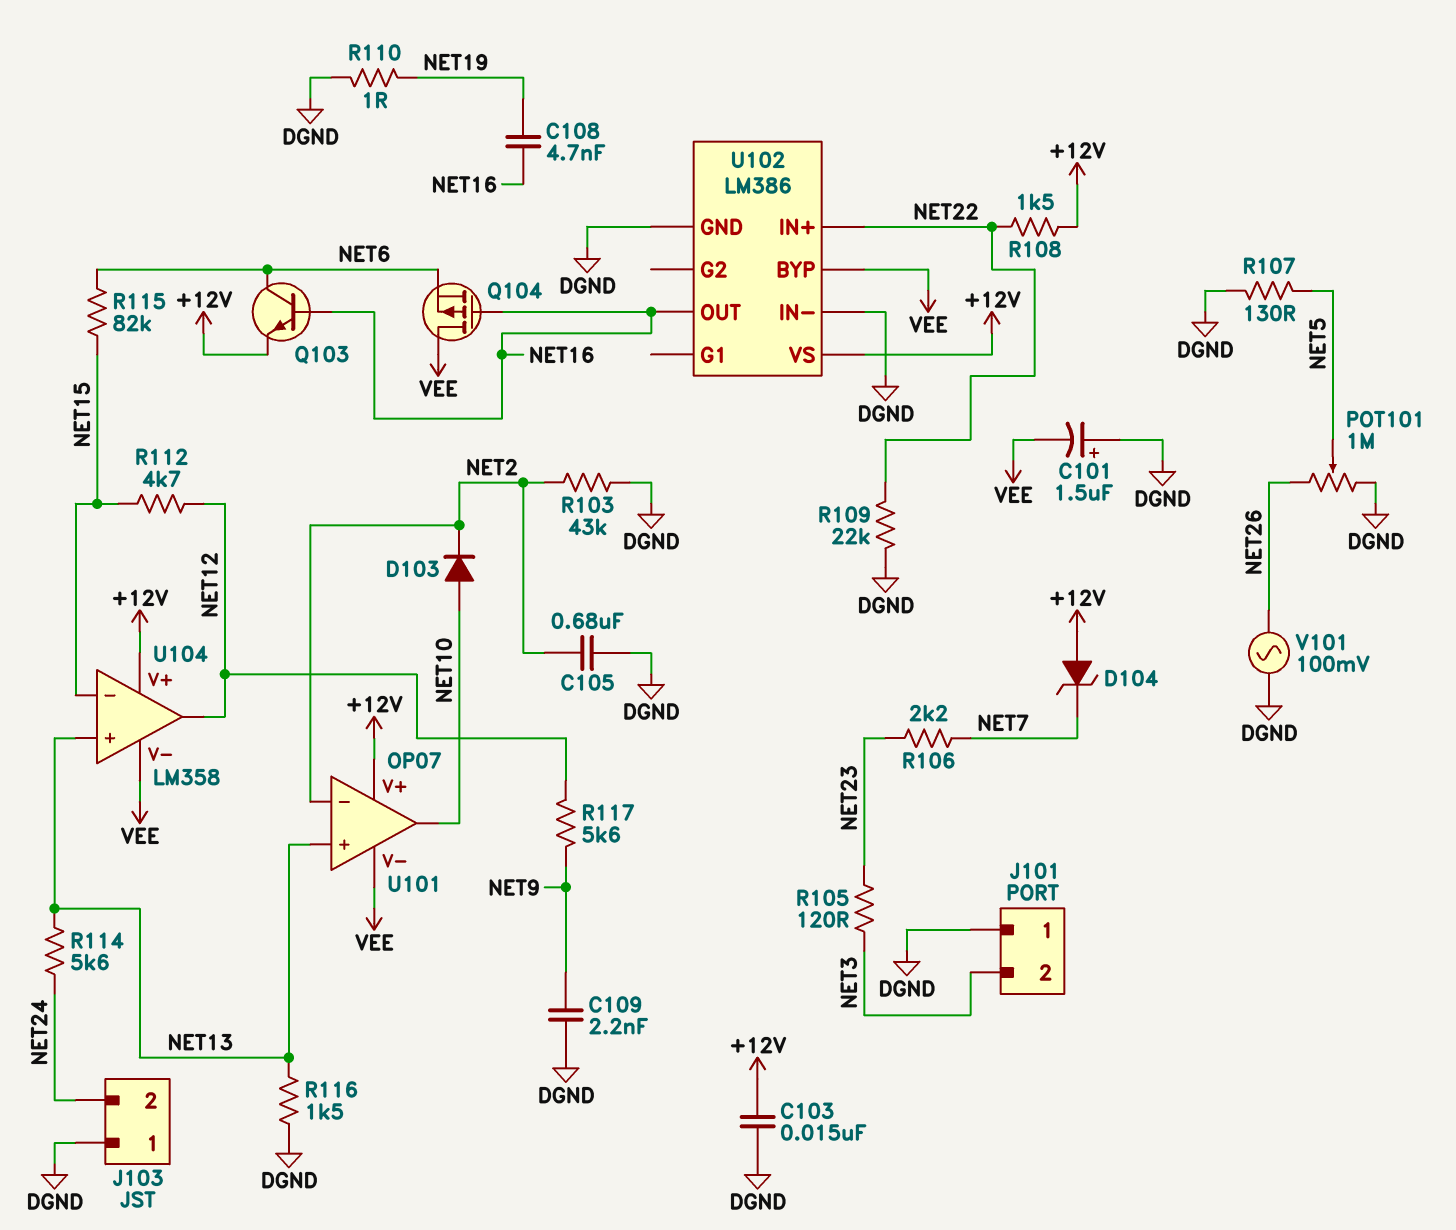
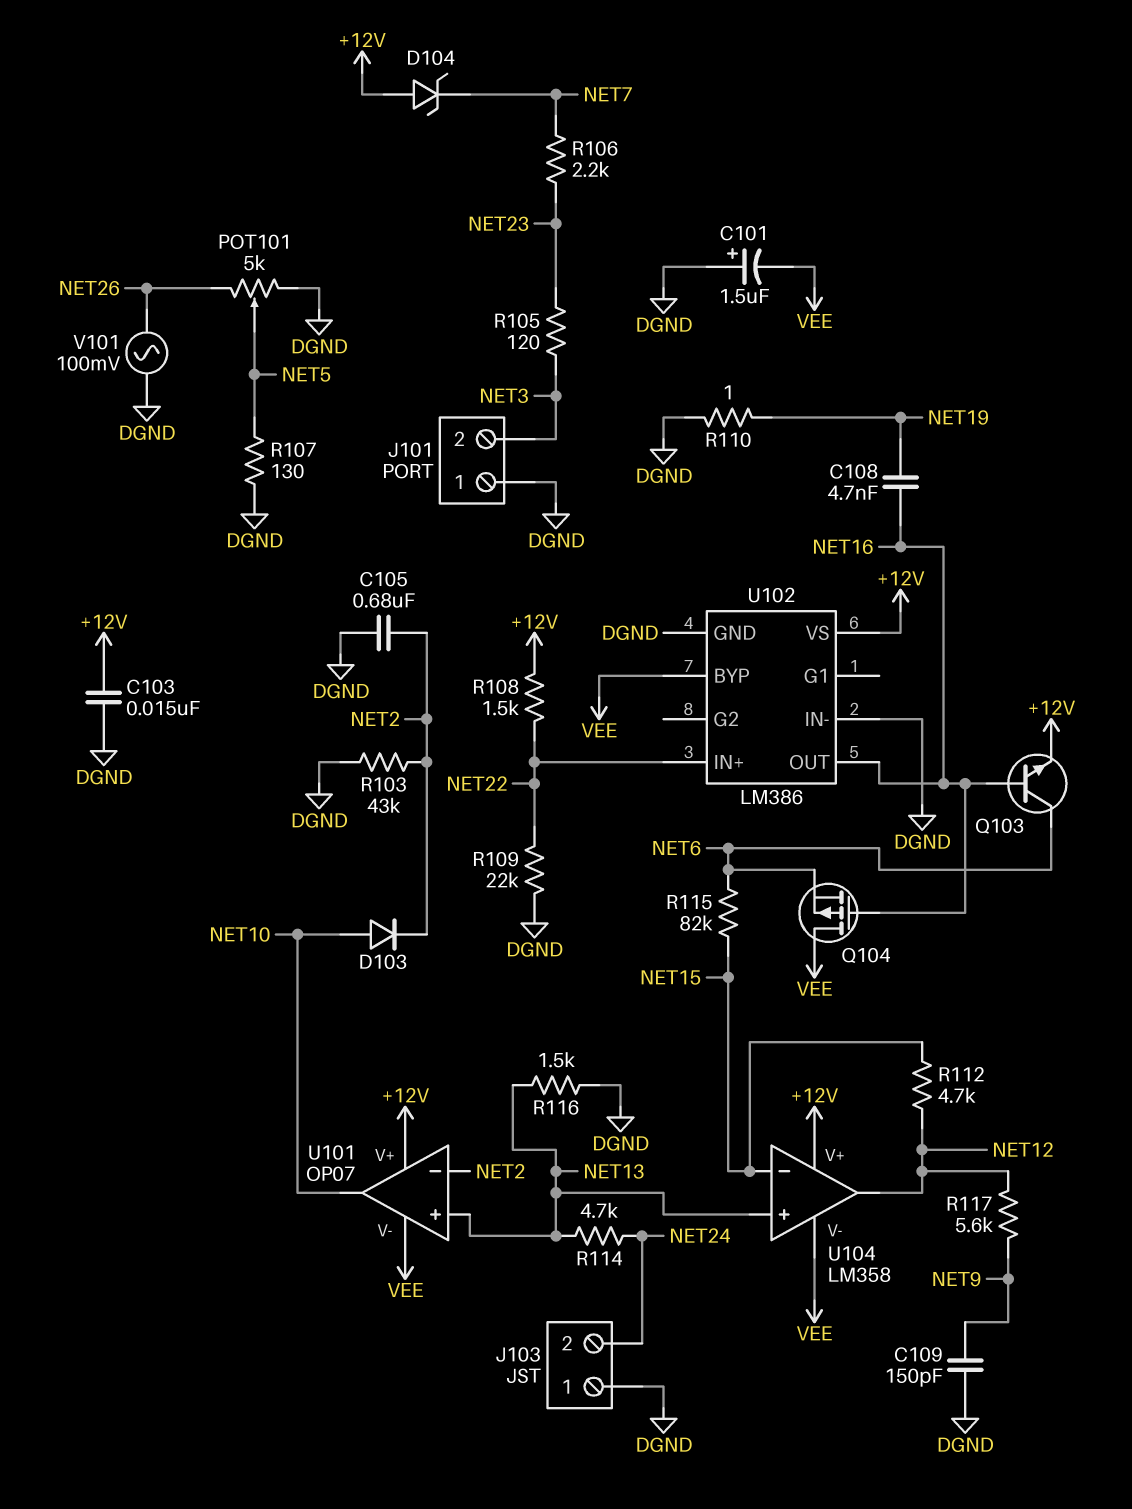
C109: 2.2nF (DGND, NET9) -> 150pF (DGND, NET9)
POT101: 1M (DGND, NET26, wiper NET5) -> 5k (DGND, NET26, wiper NET5)
R114: 5.6k (NET13, NET24) -> 4.7k (NET13, NET24)

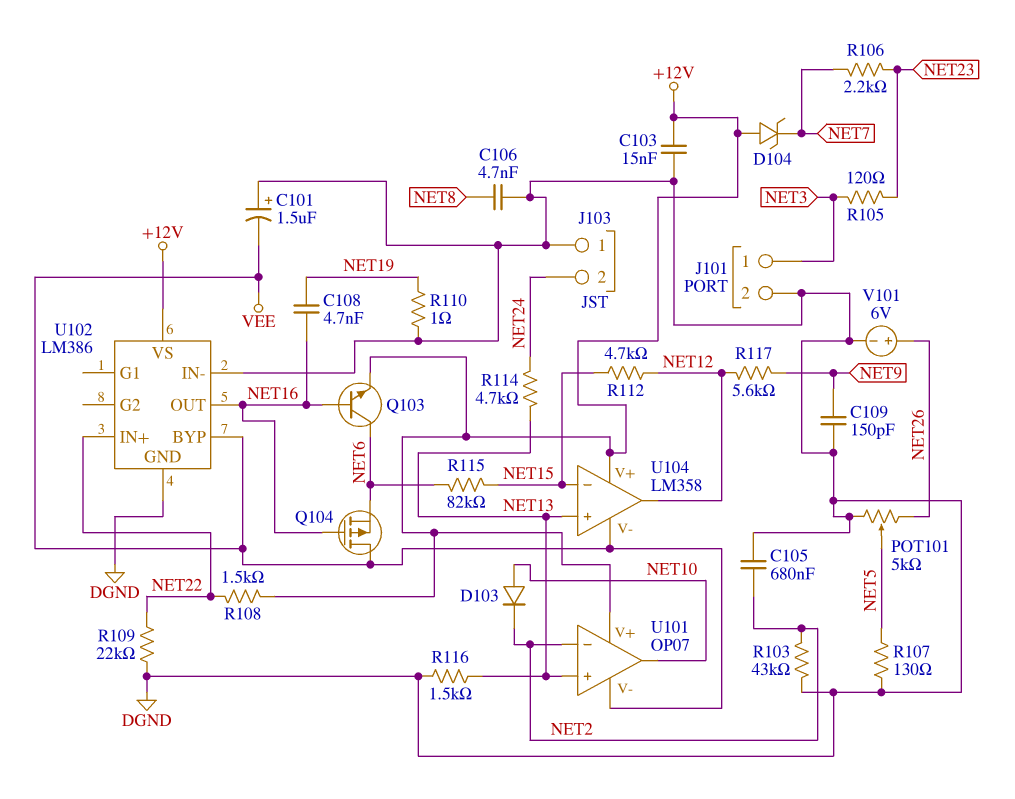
C106: none -> 4.7nF (DGND, NET8)
J101 pin 1: DGND -> NET3
J101 pin 2: NET3 -> DGND
V101: AC 100mV (DGND, NET26) -> 6V (plus NET26, minus DGND)

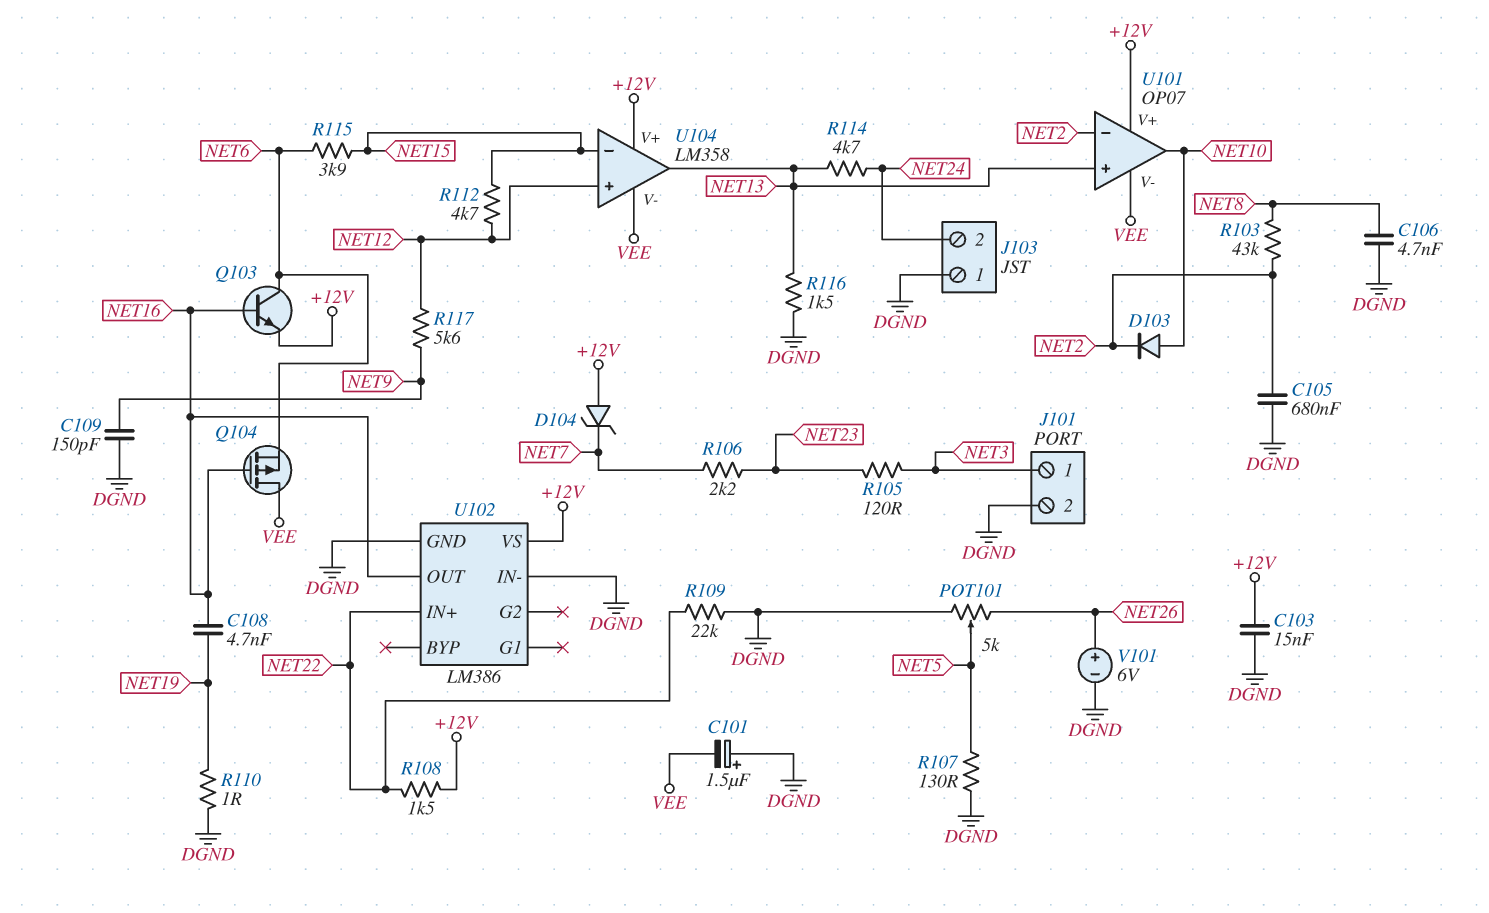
R103: 43k (DGND, NET2) -> 43k (NET2, NET8)
R115: 82k (NET6, NET15) -> 3.9k (NET6, NET15)
U102 pin BYP: VEE -> none
U104 pin in+: NET13 -> NET12
U104 pin out: NET12 -> NET13

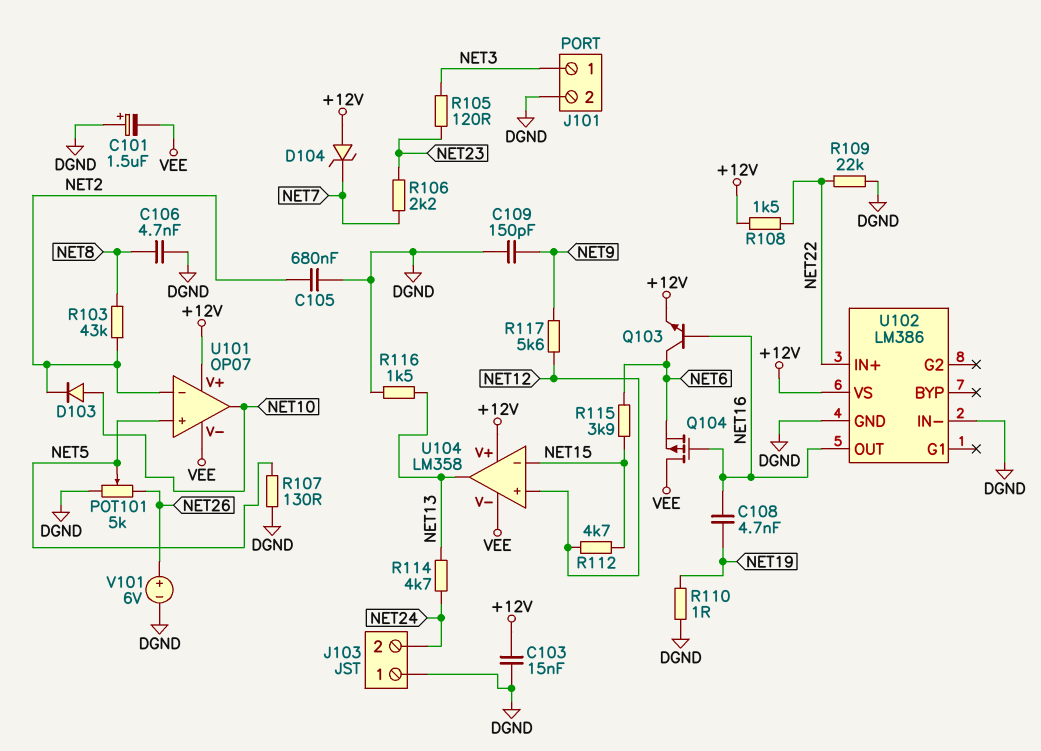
U101 pin in+: NET13 -> NET5

